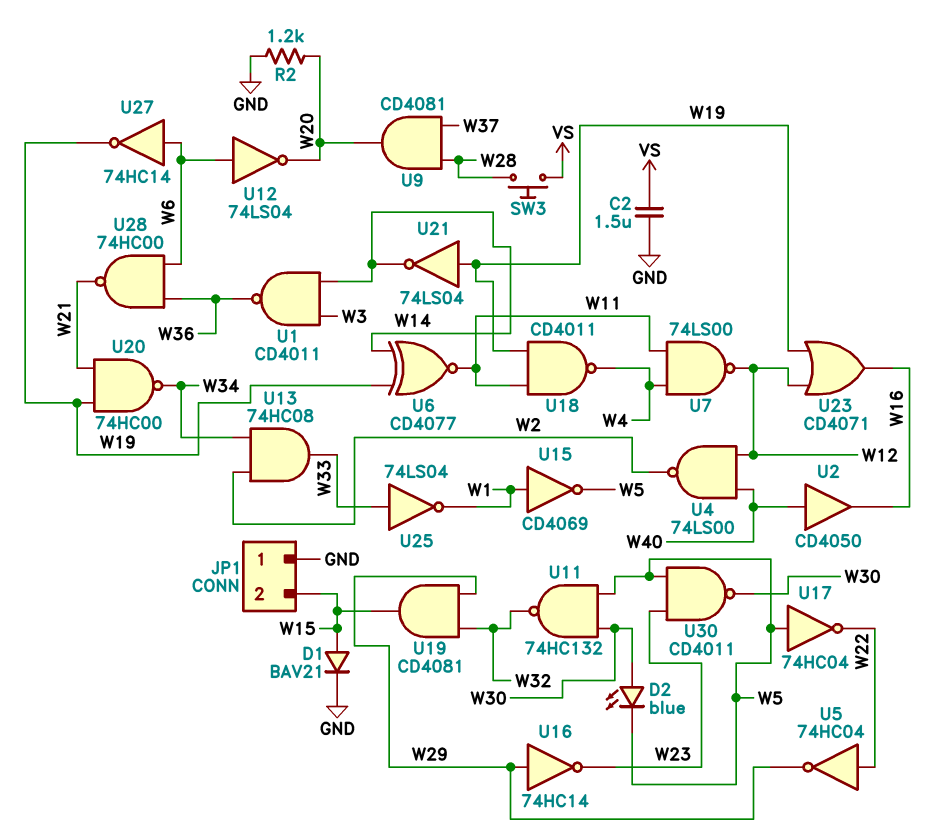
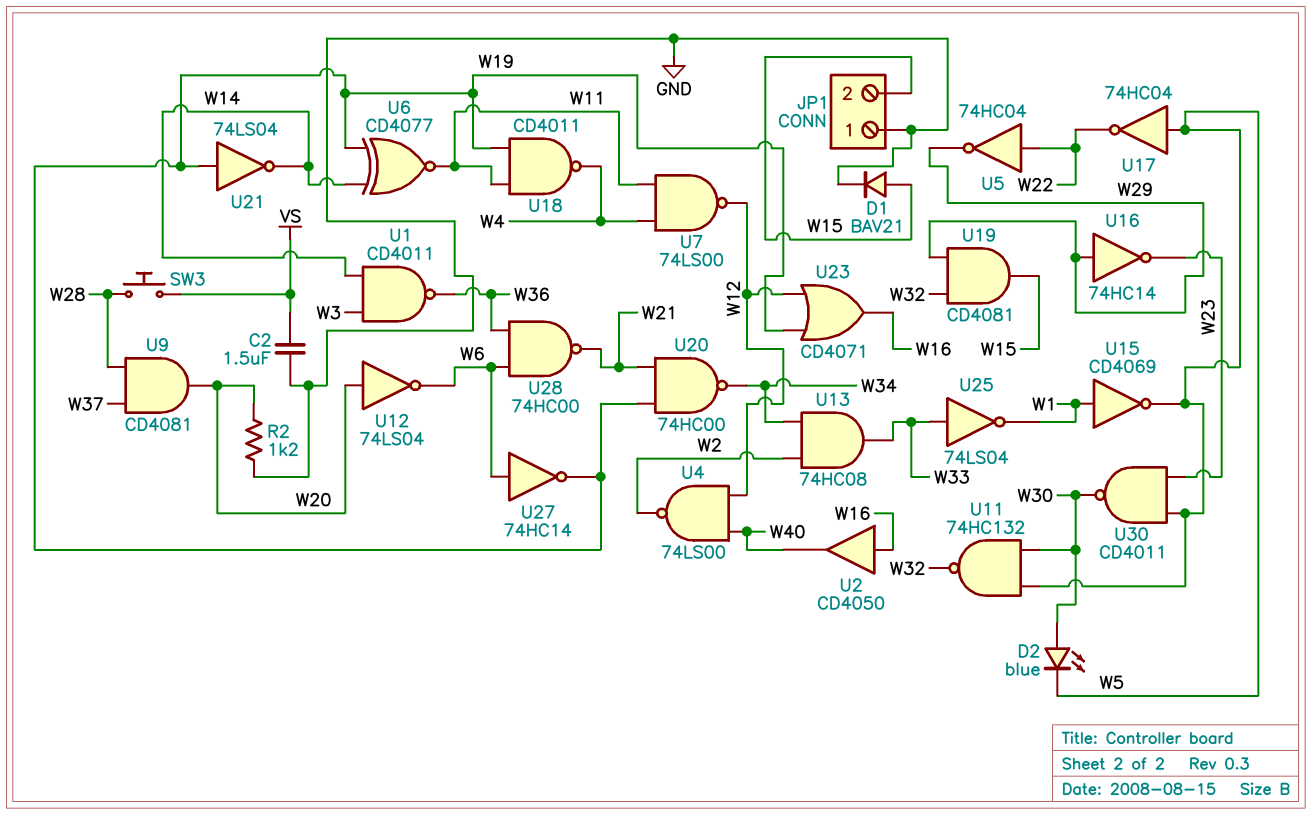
U2: buffer CD4050 (in W40, out W16) -> buffer CD4050 (in W16, out W40)
U12: NOT 74LS04 (in W6, out W20) -> NOT 74LS04 (in W20, out W6)

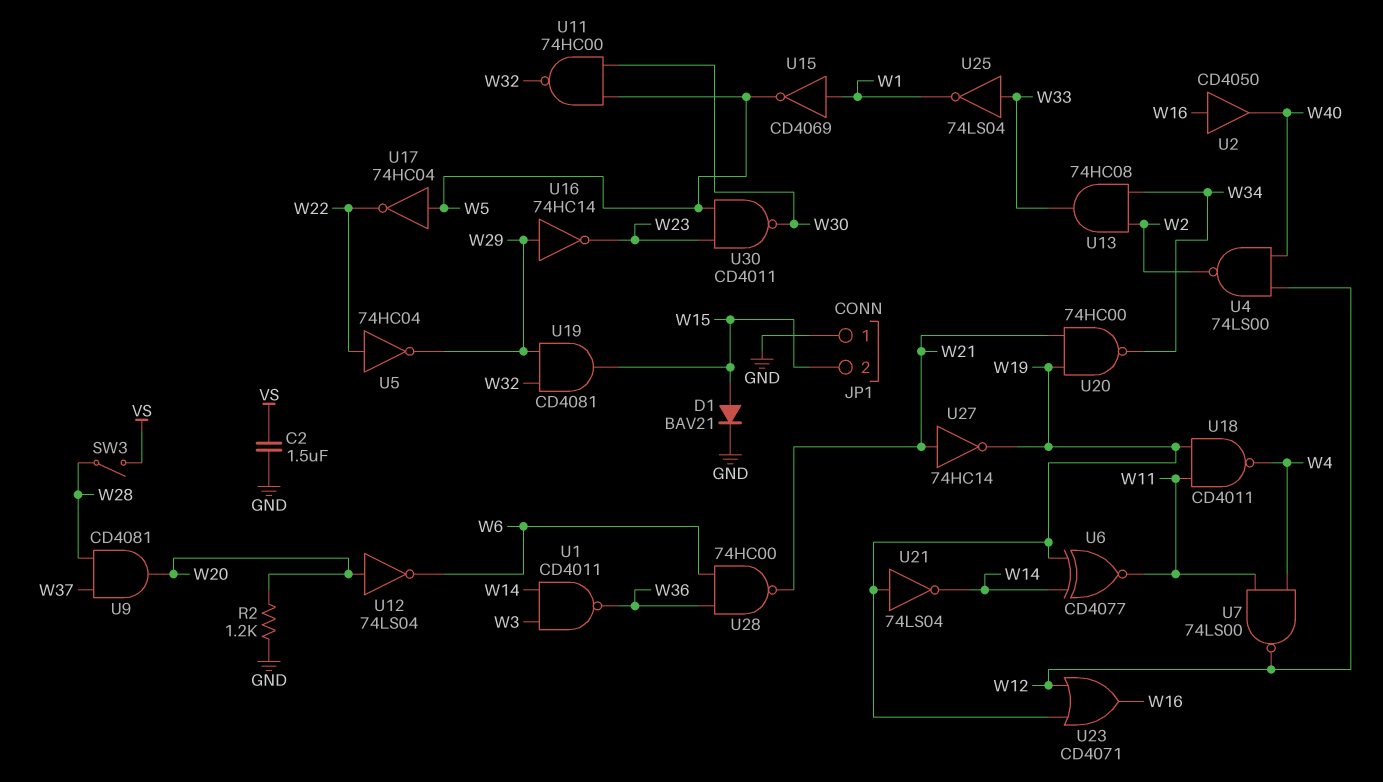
D2: LED blue (A W30, K W5) -> none
SW3: button (VS, W28) -> switch (VS, W28)
U11: NAND 74HC132 (in W5, in W30, out W32) -> NAND 74HC00 (in W5, in W30, out W32)
U27: NOT 74HC14 (in W6, out W19) -> NOT 74HC14 (in W21, out W19)

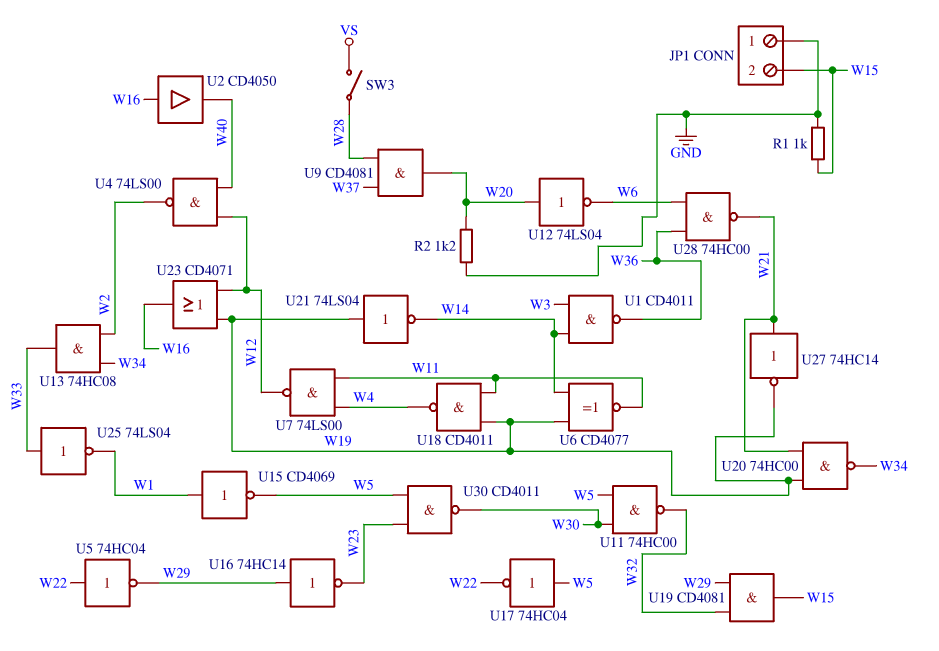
C2: 1.5uF (GND, VS) -> none
D1: diode BAV21 (A W15, K GND) -> none
R1: none -> 1k (GND, W15)

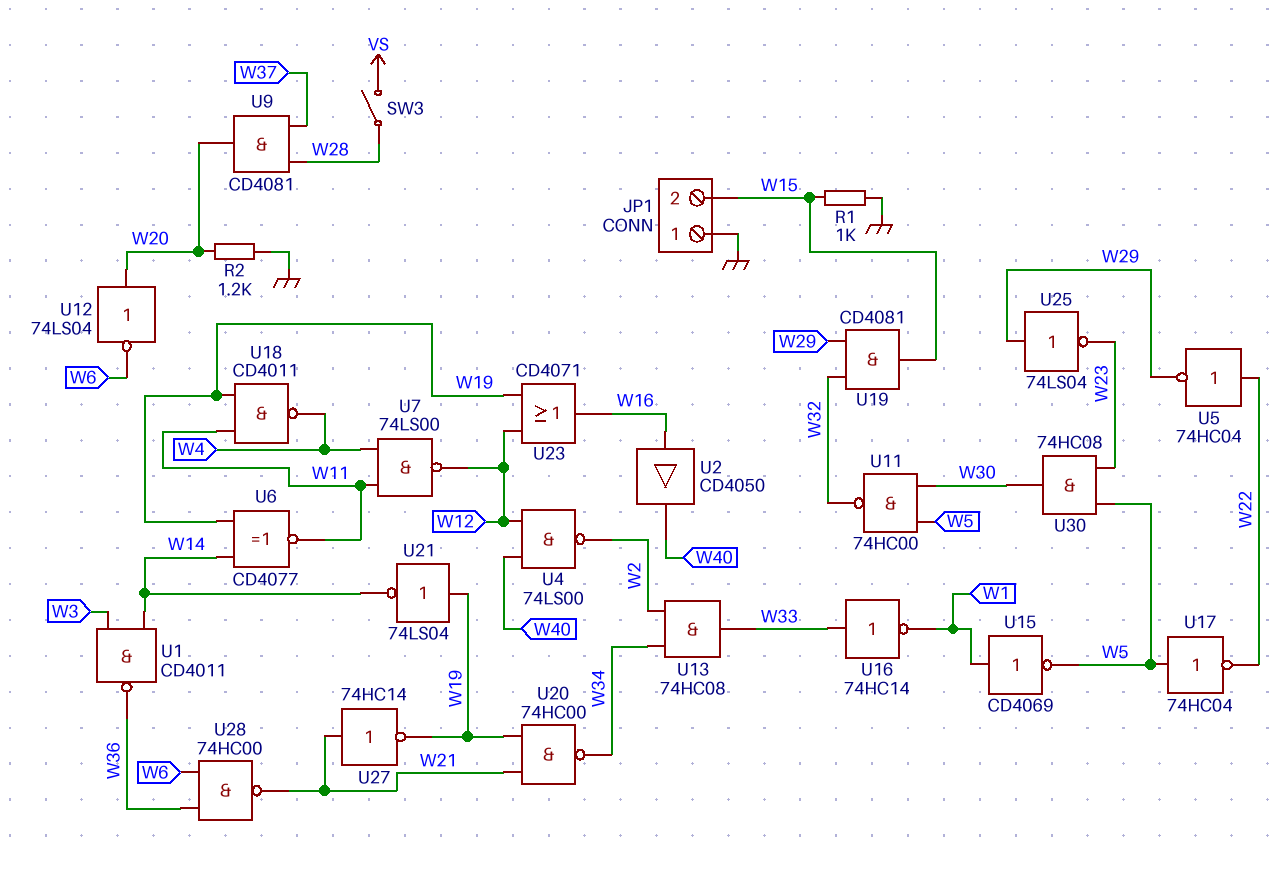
U16: NOT 74HC14 (in W29, out W23) -> NOT 74HC14 (in W33, out W1)
U25: NOT 74LS04 (in W33, out W1) -> NOT 74LS04 (in W29, out W23)
U30: NAND CD4011 (in W5, in W23, out W30) -> AND 74HC08 (in W5, in W23, out W30)

